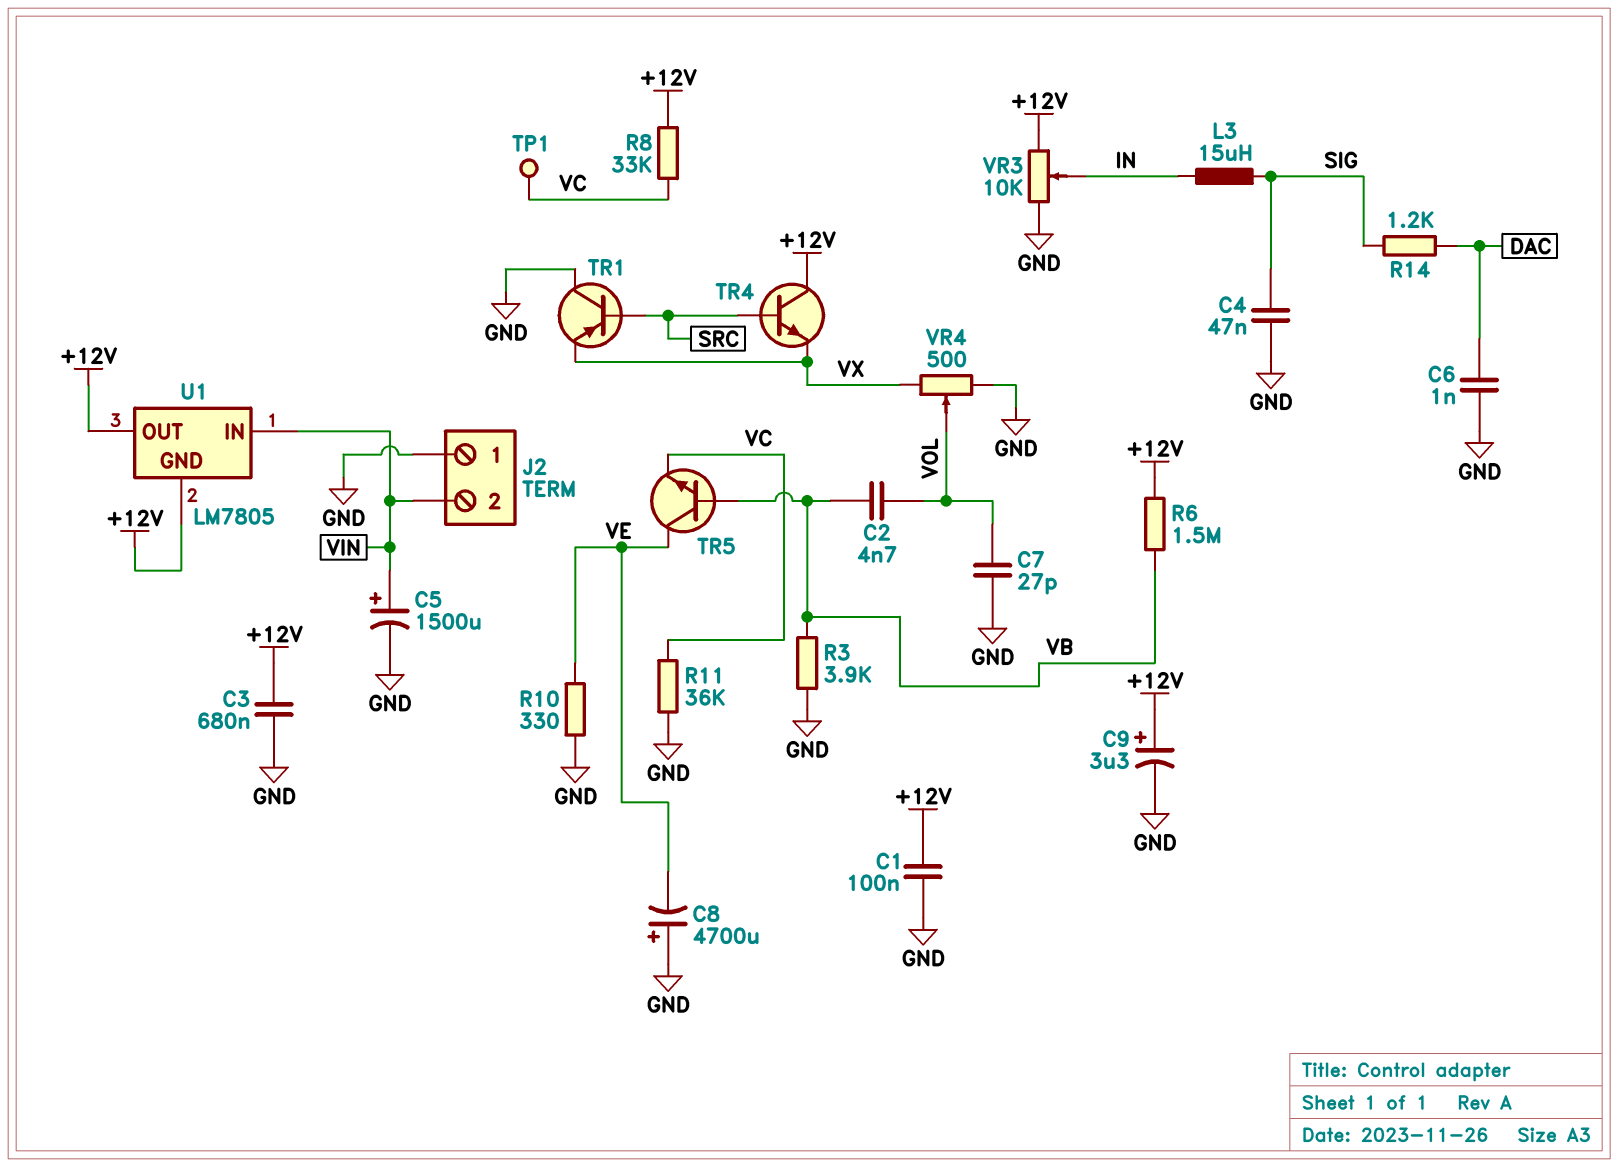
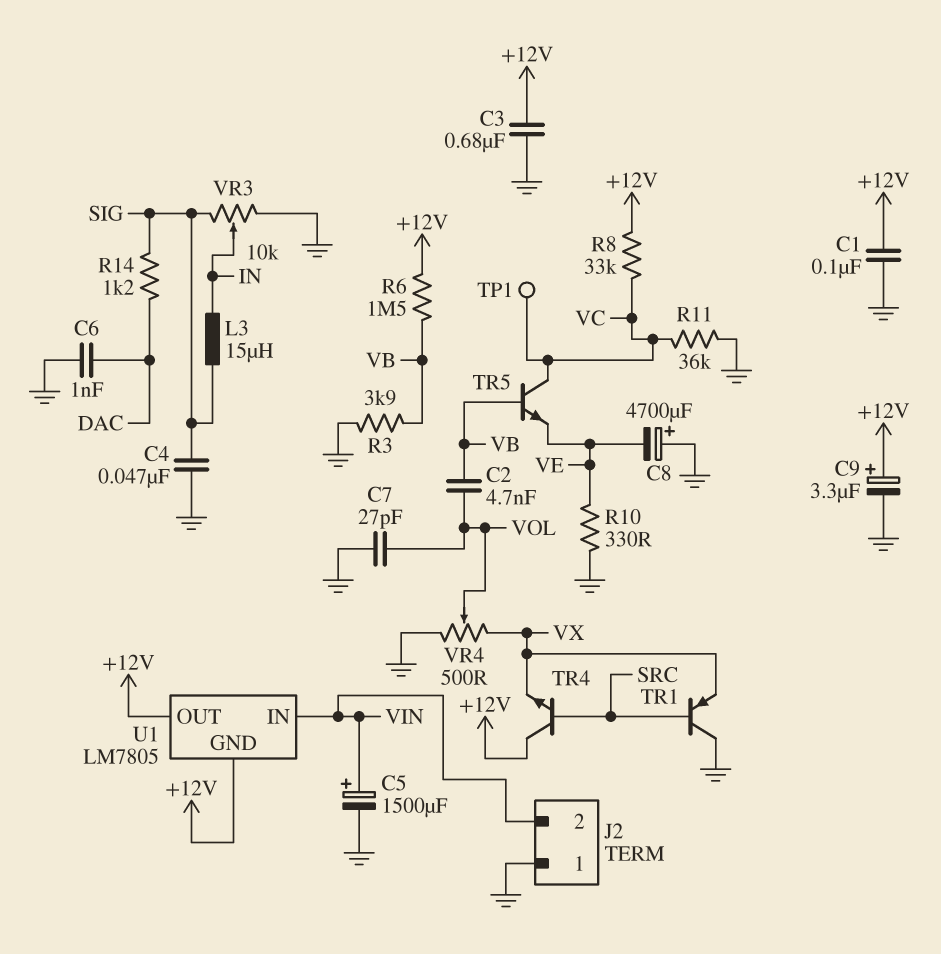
TR5: NPN (B VB, C VE, E VC) -> NPN (B VB, C VC, E VE)
VR3: 10k (+12V, GND, wiper IN) -> 10k (GND, SIG, wiper IN)

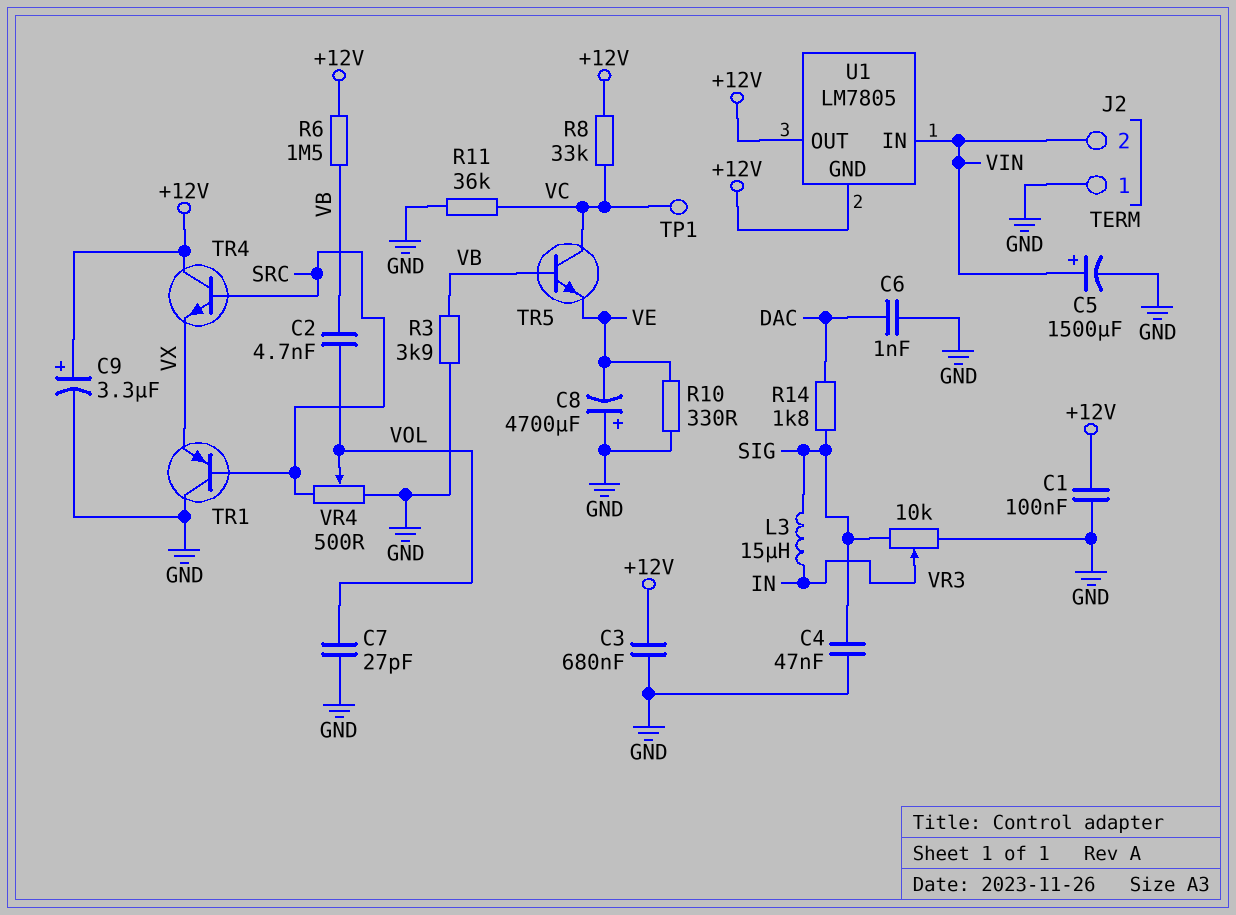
R14: 1.2k (DAC, SIG) -> 1.8k (DAC, SIG)
VR4: 500 (GND, VX, wiper VOL) -> 500 (GND, SRC, wiper VOL)

